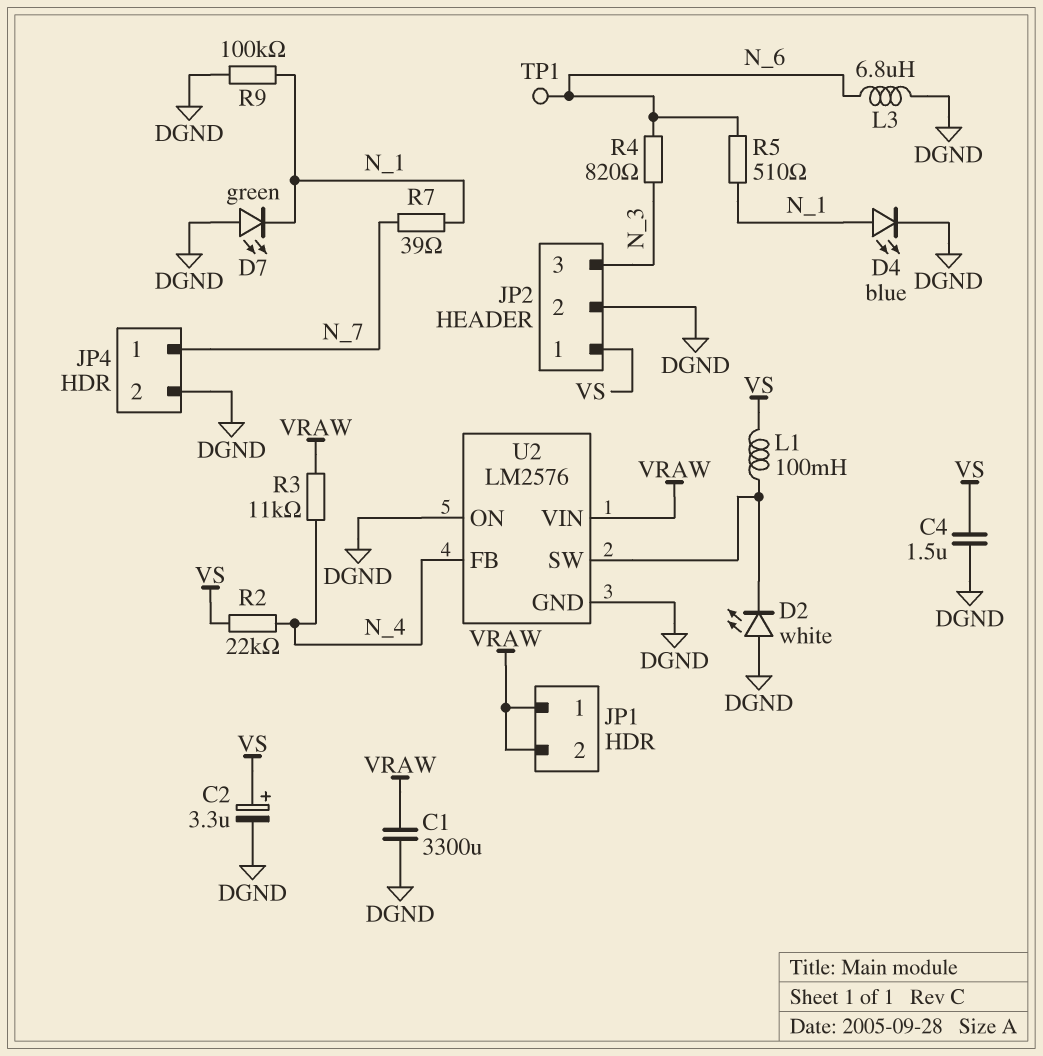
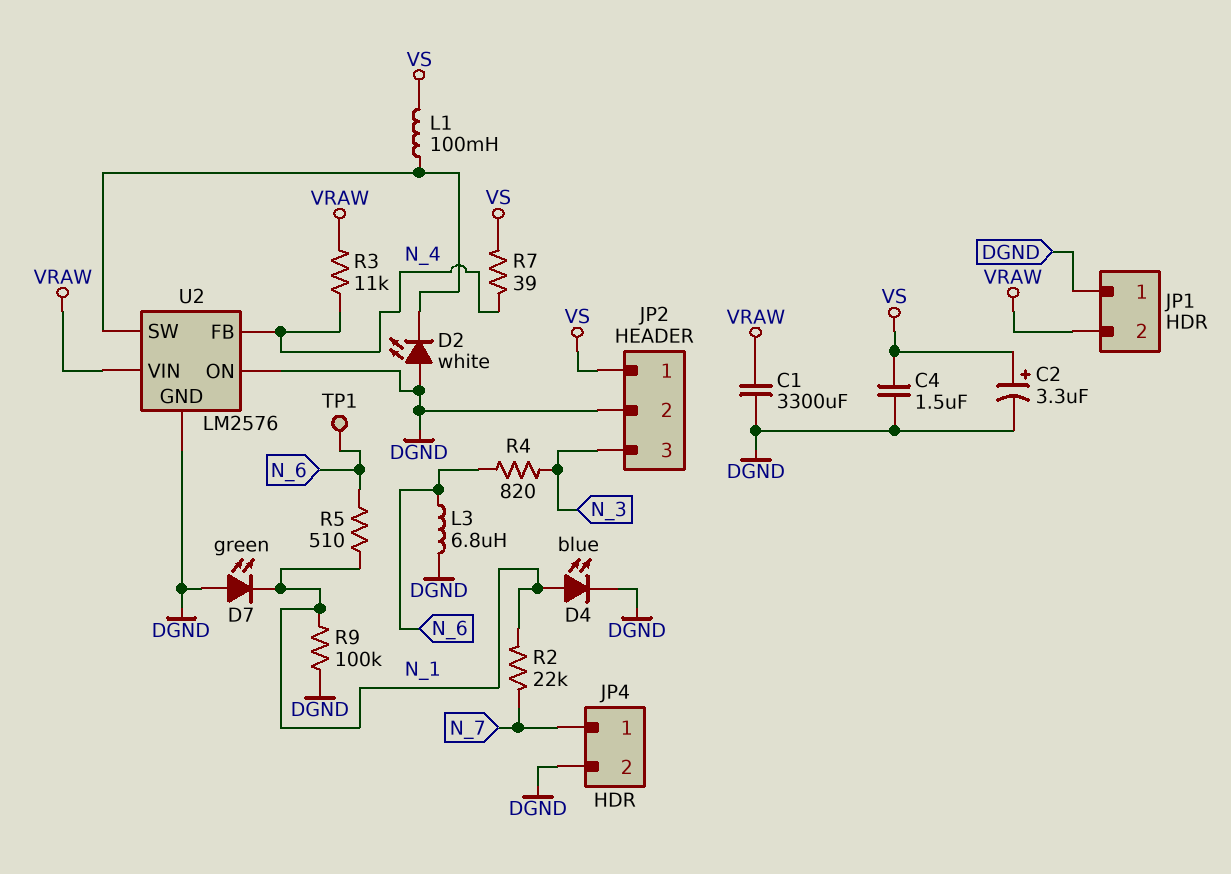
JP1 pin 1: VRAW -> DGND
R2: 22k (N_4, VS) -> 22k (N_1, N_7)
R7: 39 (N_1, N_7) -> 39 (N_4, VS)

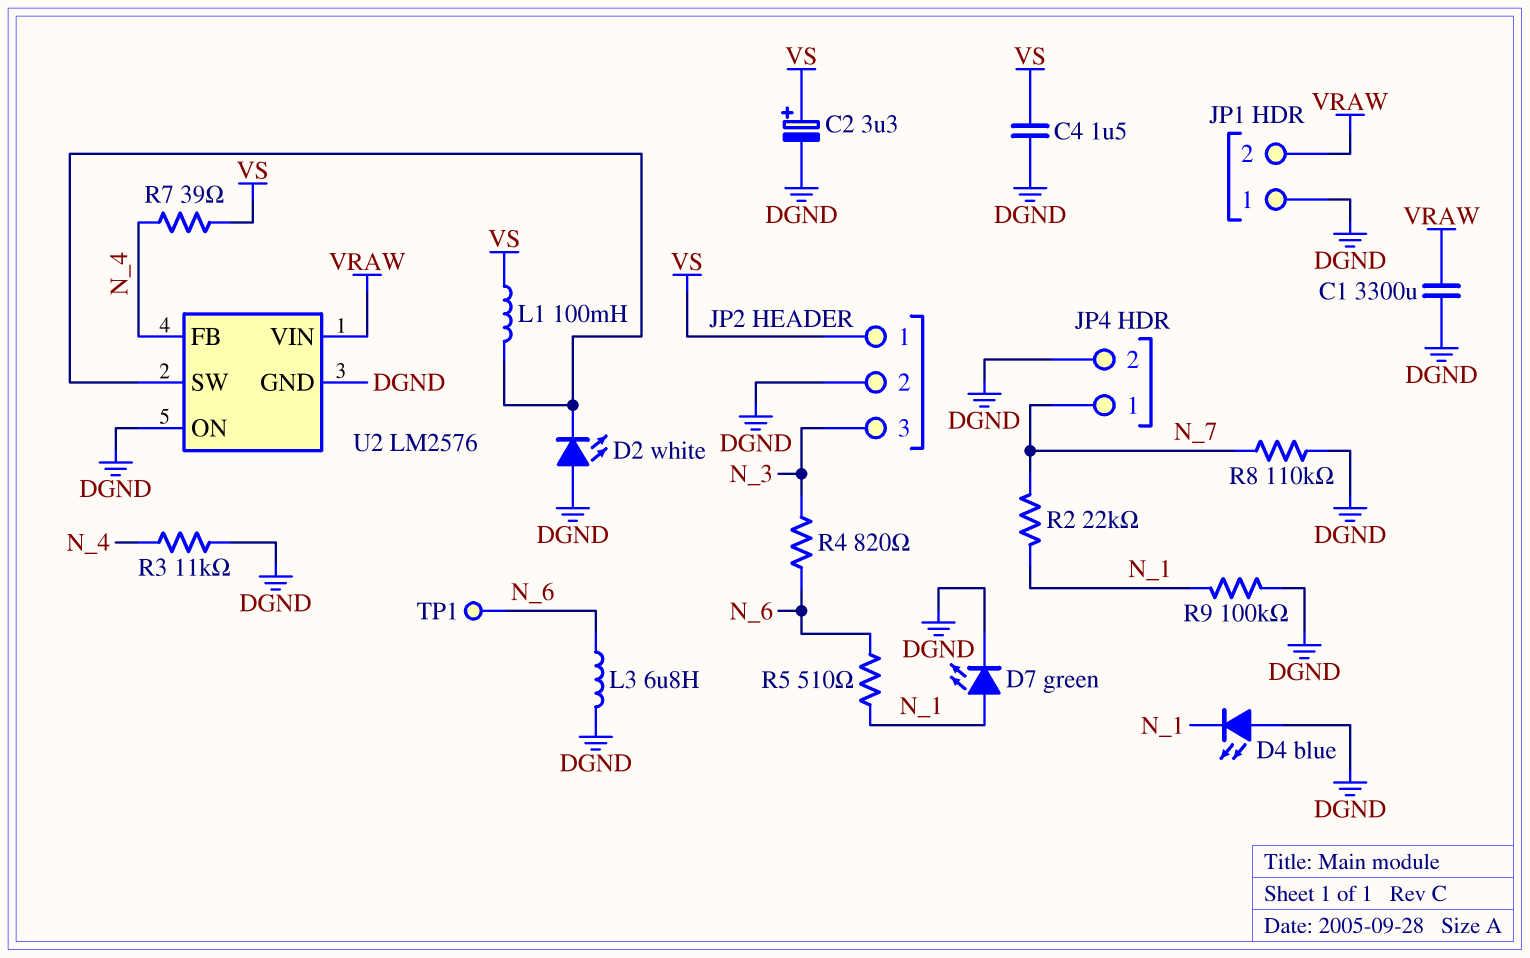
D4: LED blue (A N_1, K DGND) -> LED blue (A DGND, K N_1)
D7: LED green (A DGND, K N_1) -> LED green (A N_1, K DGND)
R3: 11k (N_4, VRAW) -> 11k (DGND, N_4)
R8: none -> 110k (DGND, N_7)

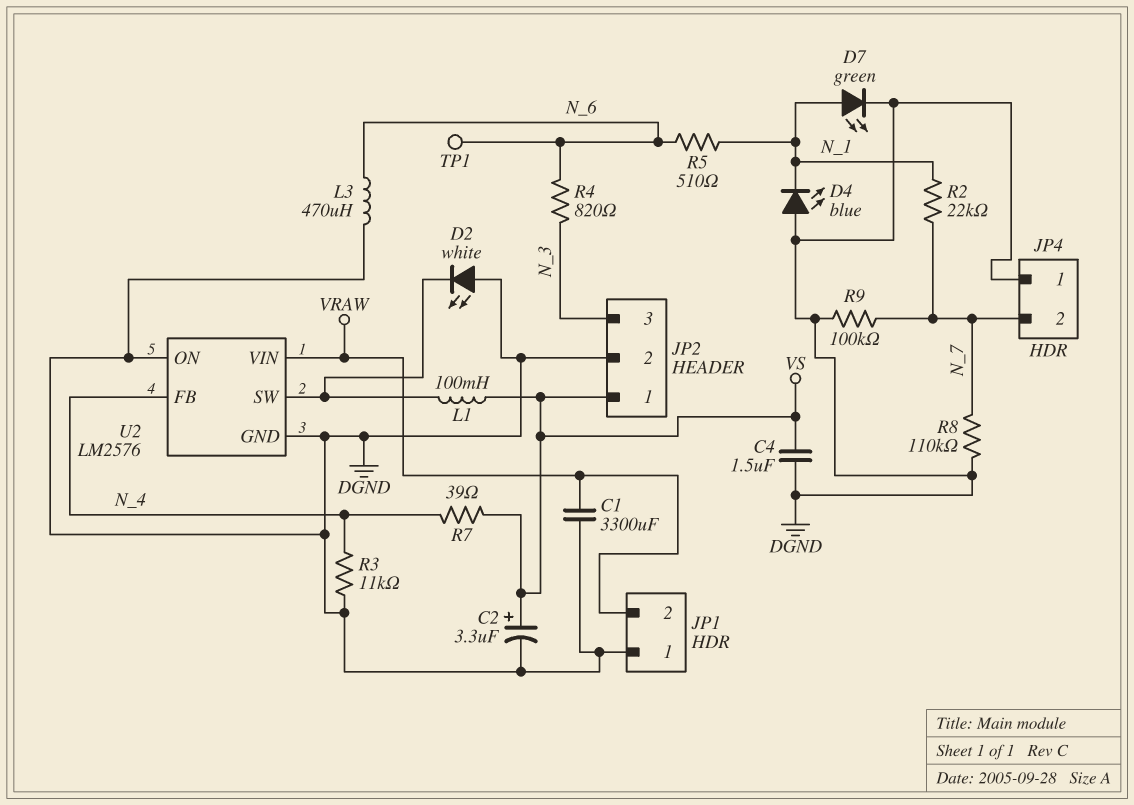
JP4 pin 1: N_7 -> DGND
JP4 pin 2: DGND -> N_7
L3: 6.8uH (DGND, N_6) -> 470uH (DGND, N_6)
R9: 100k (DGND, N_1) -> 100k (DGND, N_7)

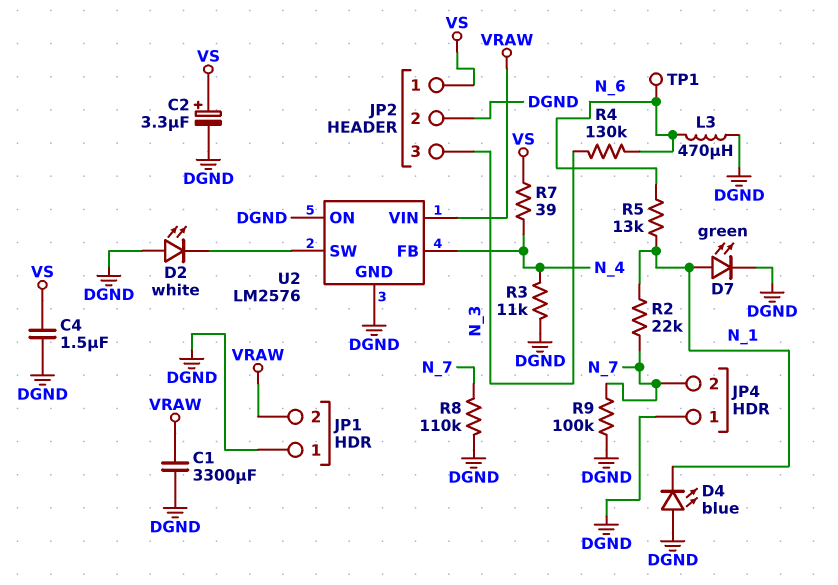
L1: 100mH (U2/SW, VS) -> none
R4: 820 (N_3, N_6) -> 130k (N_3, N_6)
R5: 510 (N_1, N_6) -> 13k (N_1, N_6)

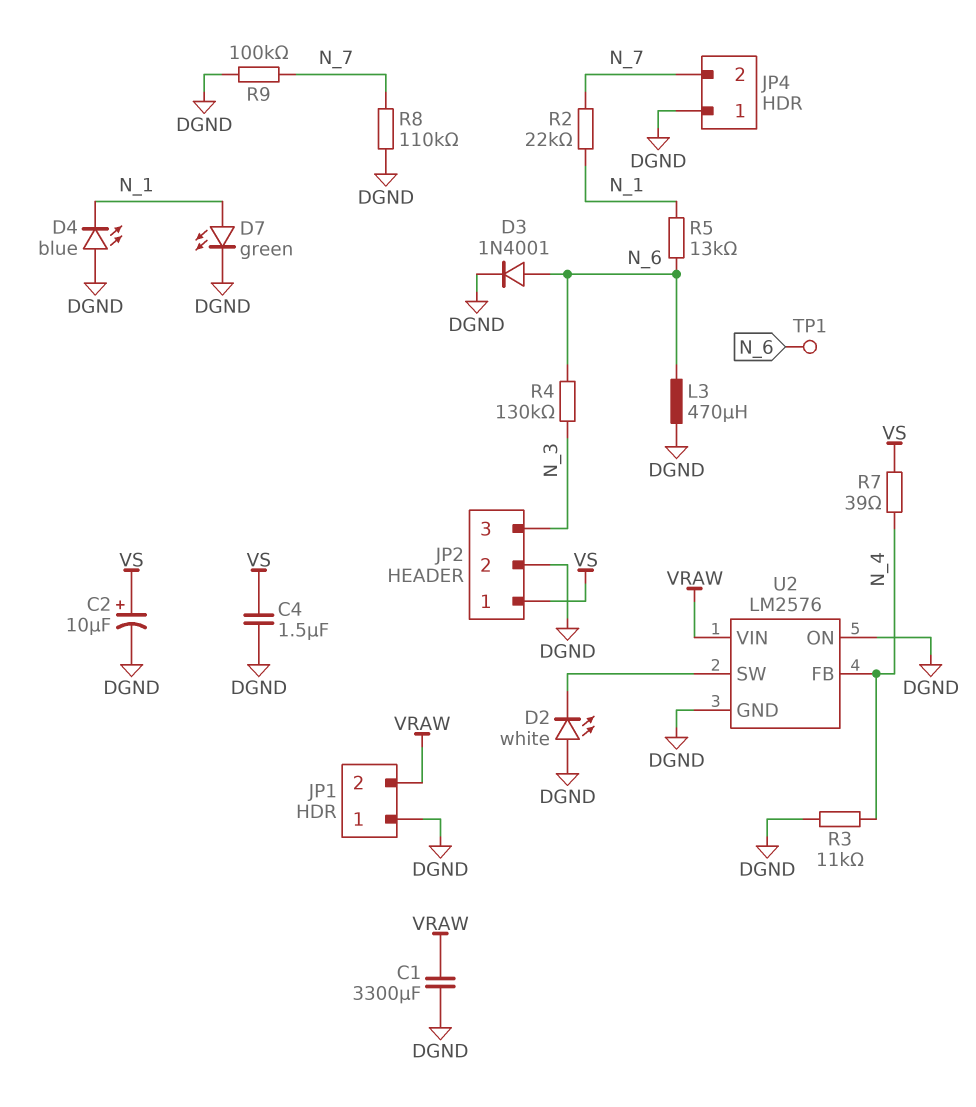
C2: 3.3uF (plus VS, minus DGND) -> 10uF (plus VS, minus DGND)
D3: none -> diode 1N4001 (A N_6, K DGND)

